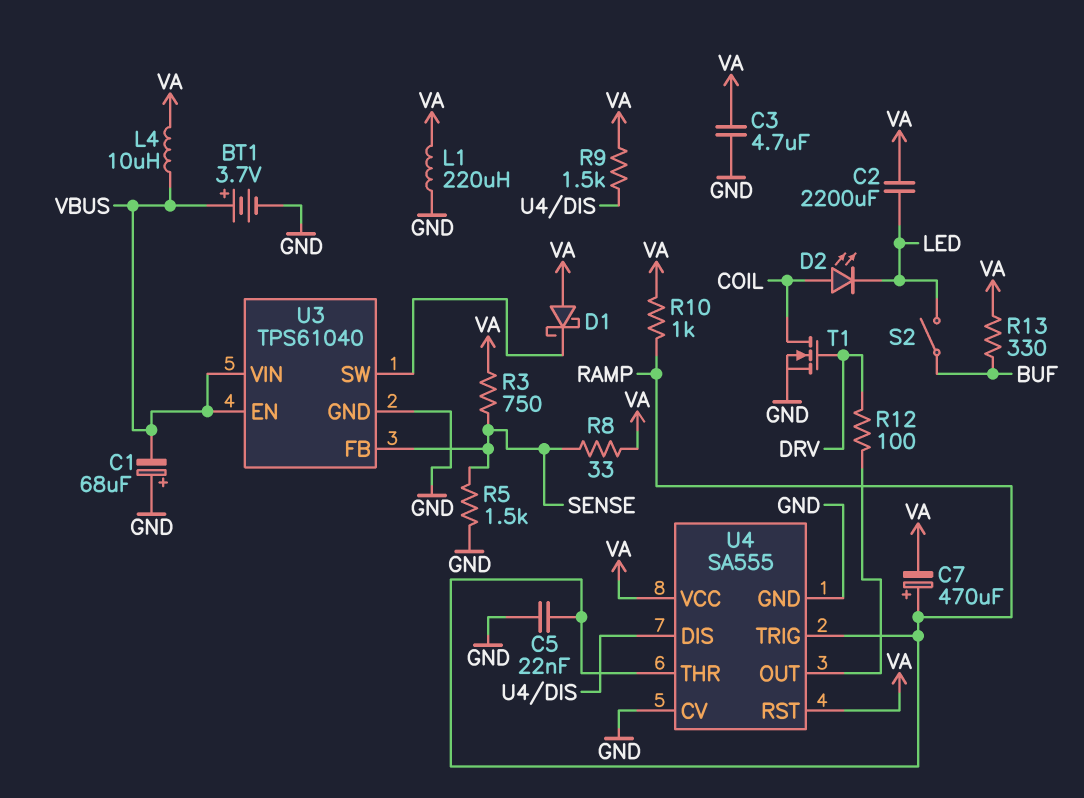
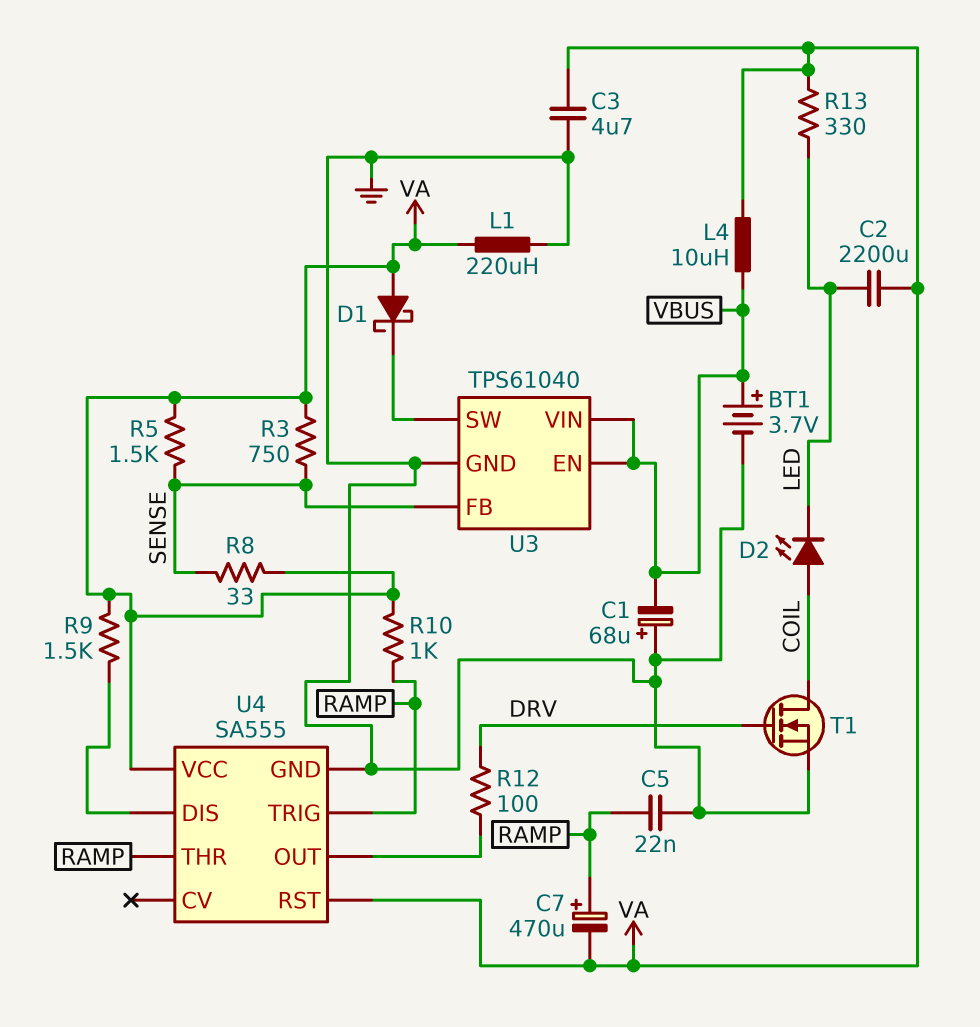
R5: 1.5k (GND, SENSE) -> 1.5k (SENSE, VA)
R13: 330 (BUF, VA) -> 330 (LED, VA)
S2: switch (BUF, LED) -> none
U4 pin CV: GND -> none

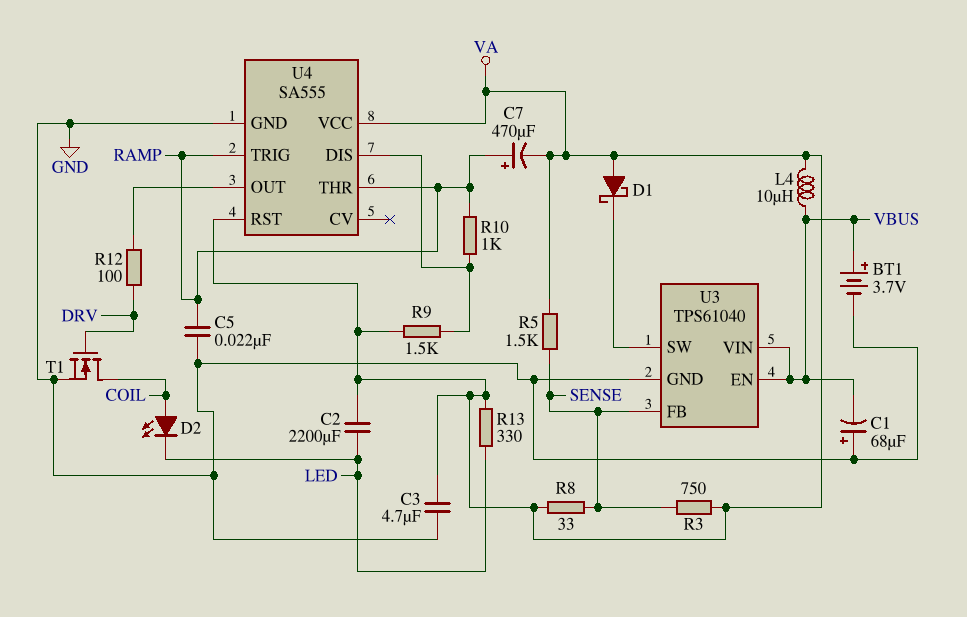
L1: 220uH (GND, VA) -> none
R10: 1k (RAMP, VA) -> 1k (RAMP, U4/DIS)

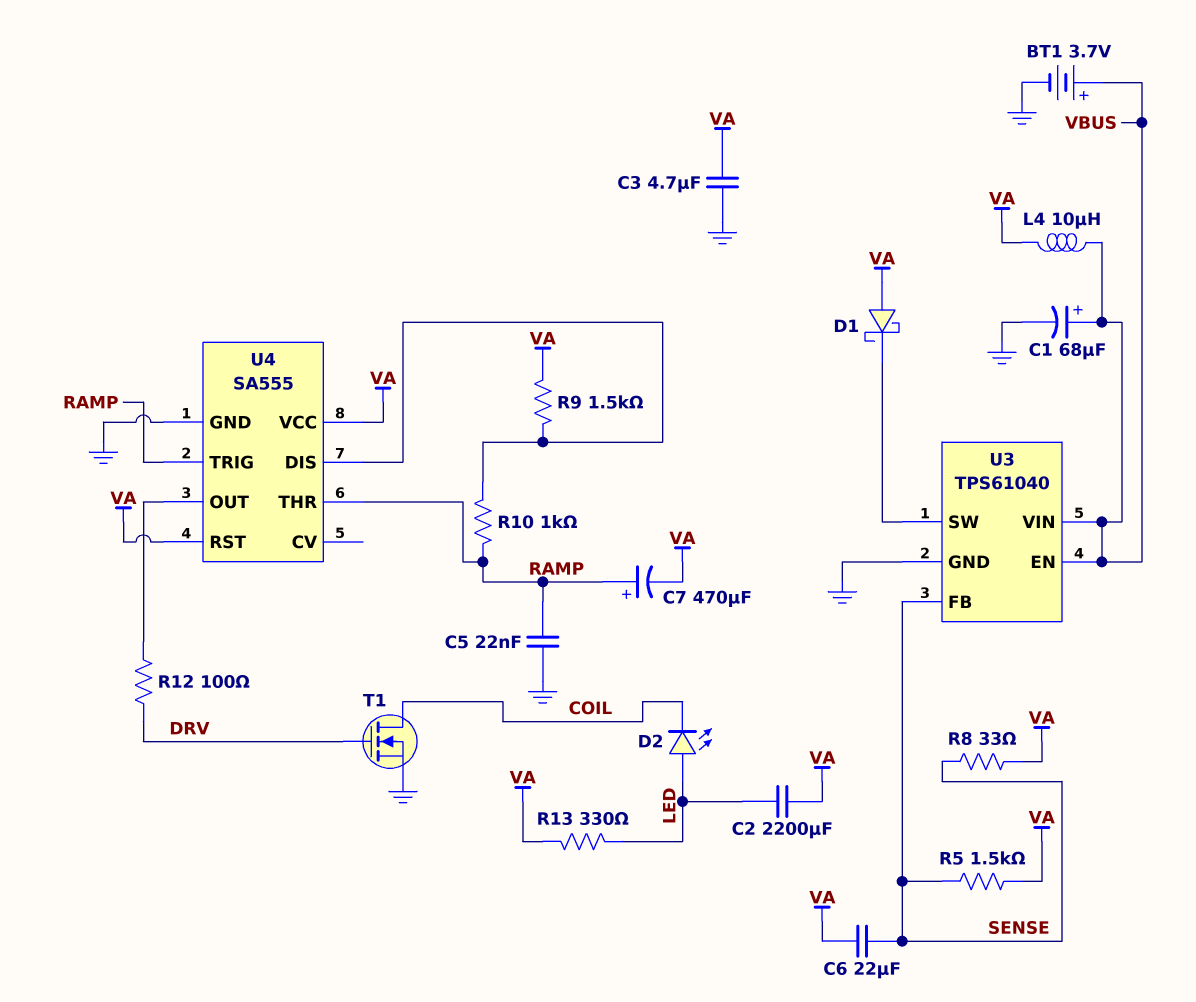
C1: 68uF (plus GND, minus VBUS) -> 68uF (plus VBUS, minus GND)
C6: none -> 22uF (SENSE, VA)
D2: LED (A COIL, K LED) -> LED (A LED, K COIL)
R3: 750 (SENSE, VA) -> none

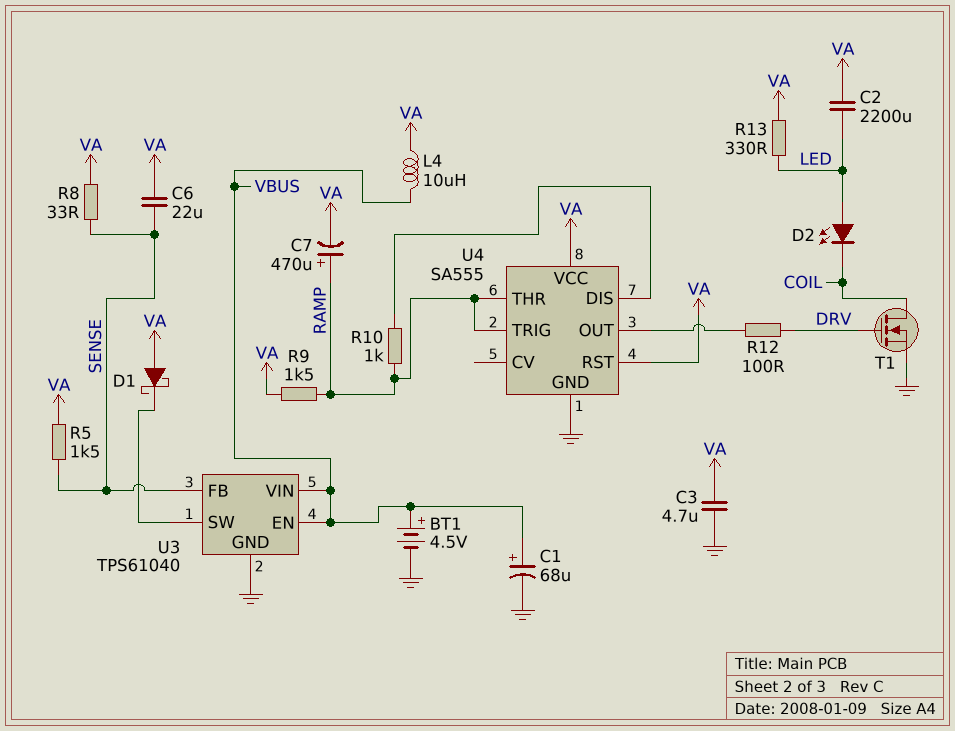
BT1: 3.7V (plus VBUS, minus GND) -> 4.5V (plus VBUS, minus GND)
C5: 22nF (GND, RAMP) -> none
R9: 1.5k (U4/DIS, VA) -> 1.5k (RAMP, VA)

